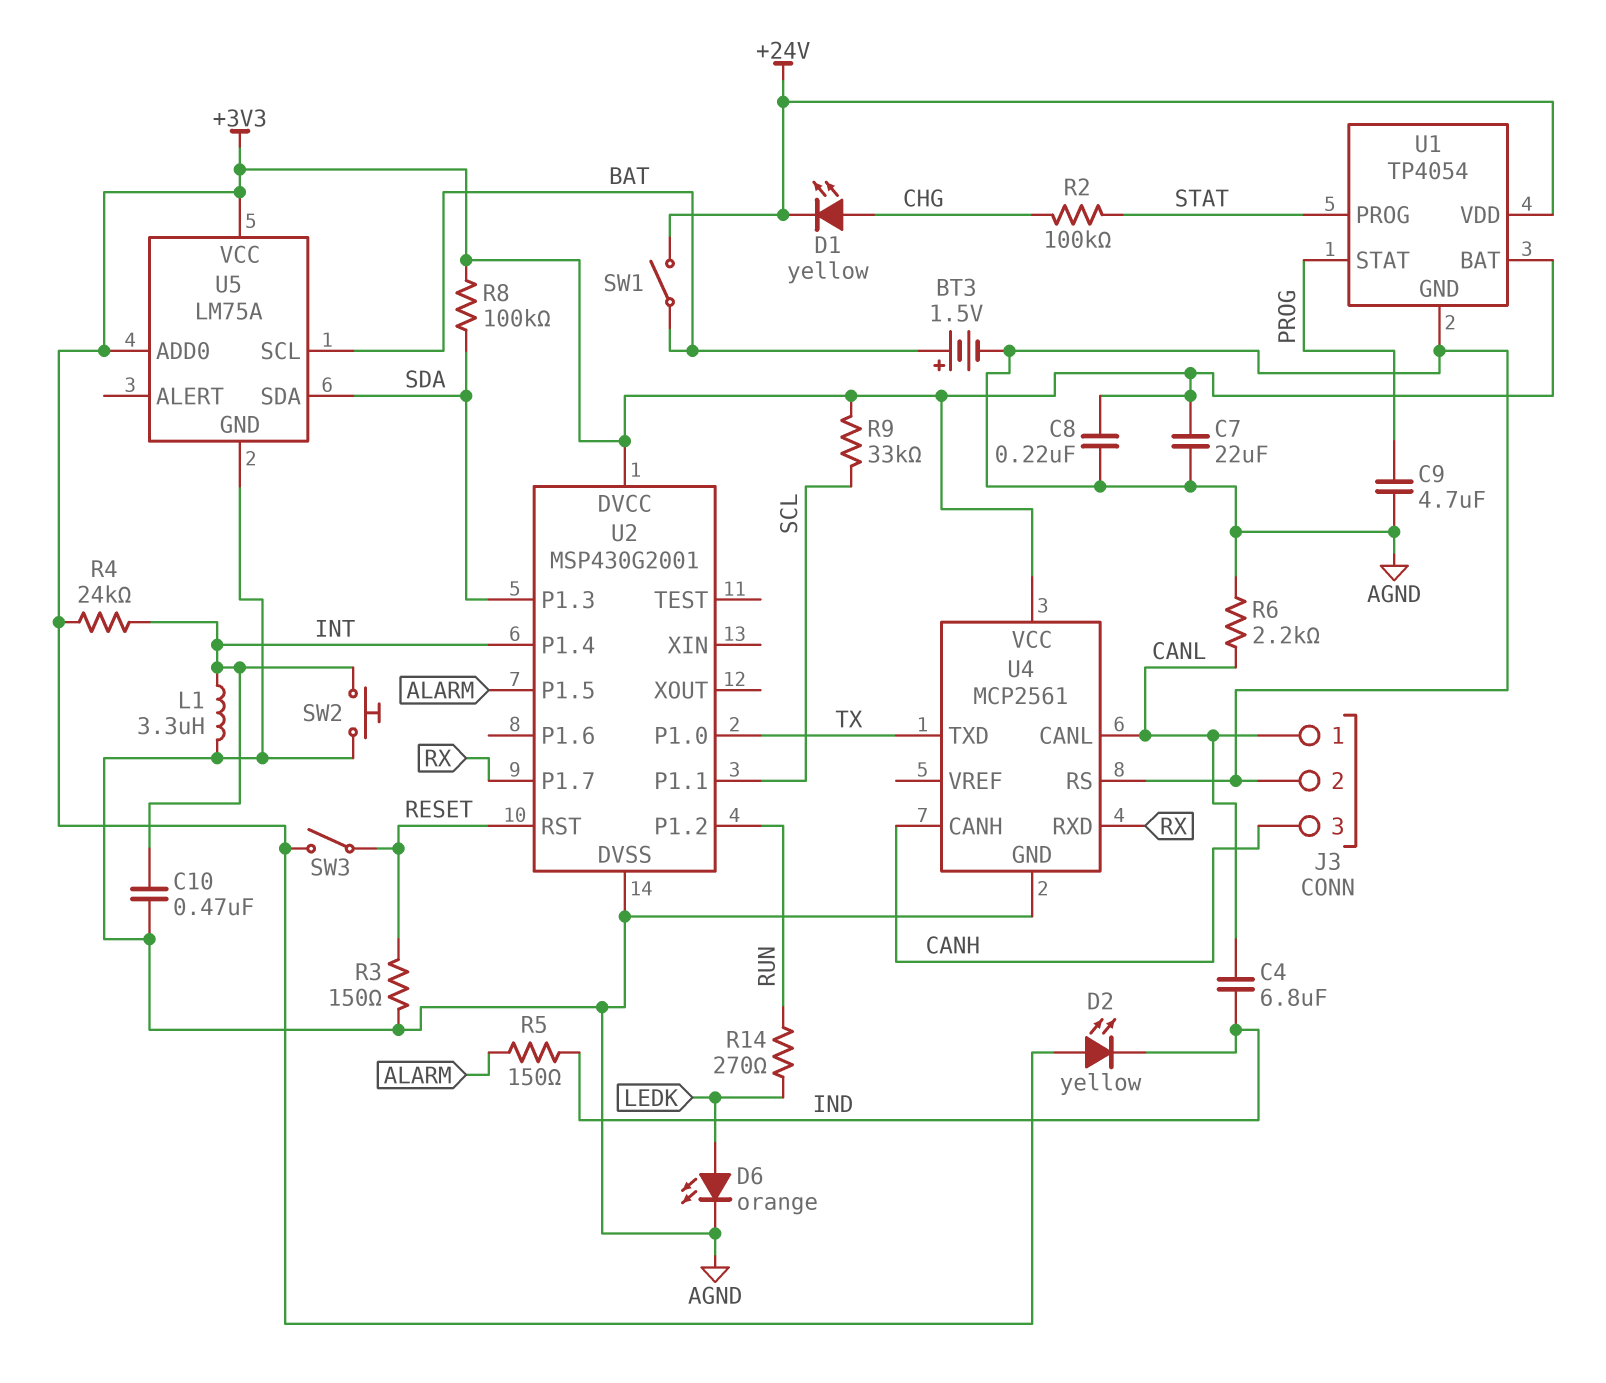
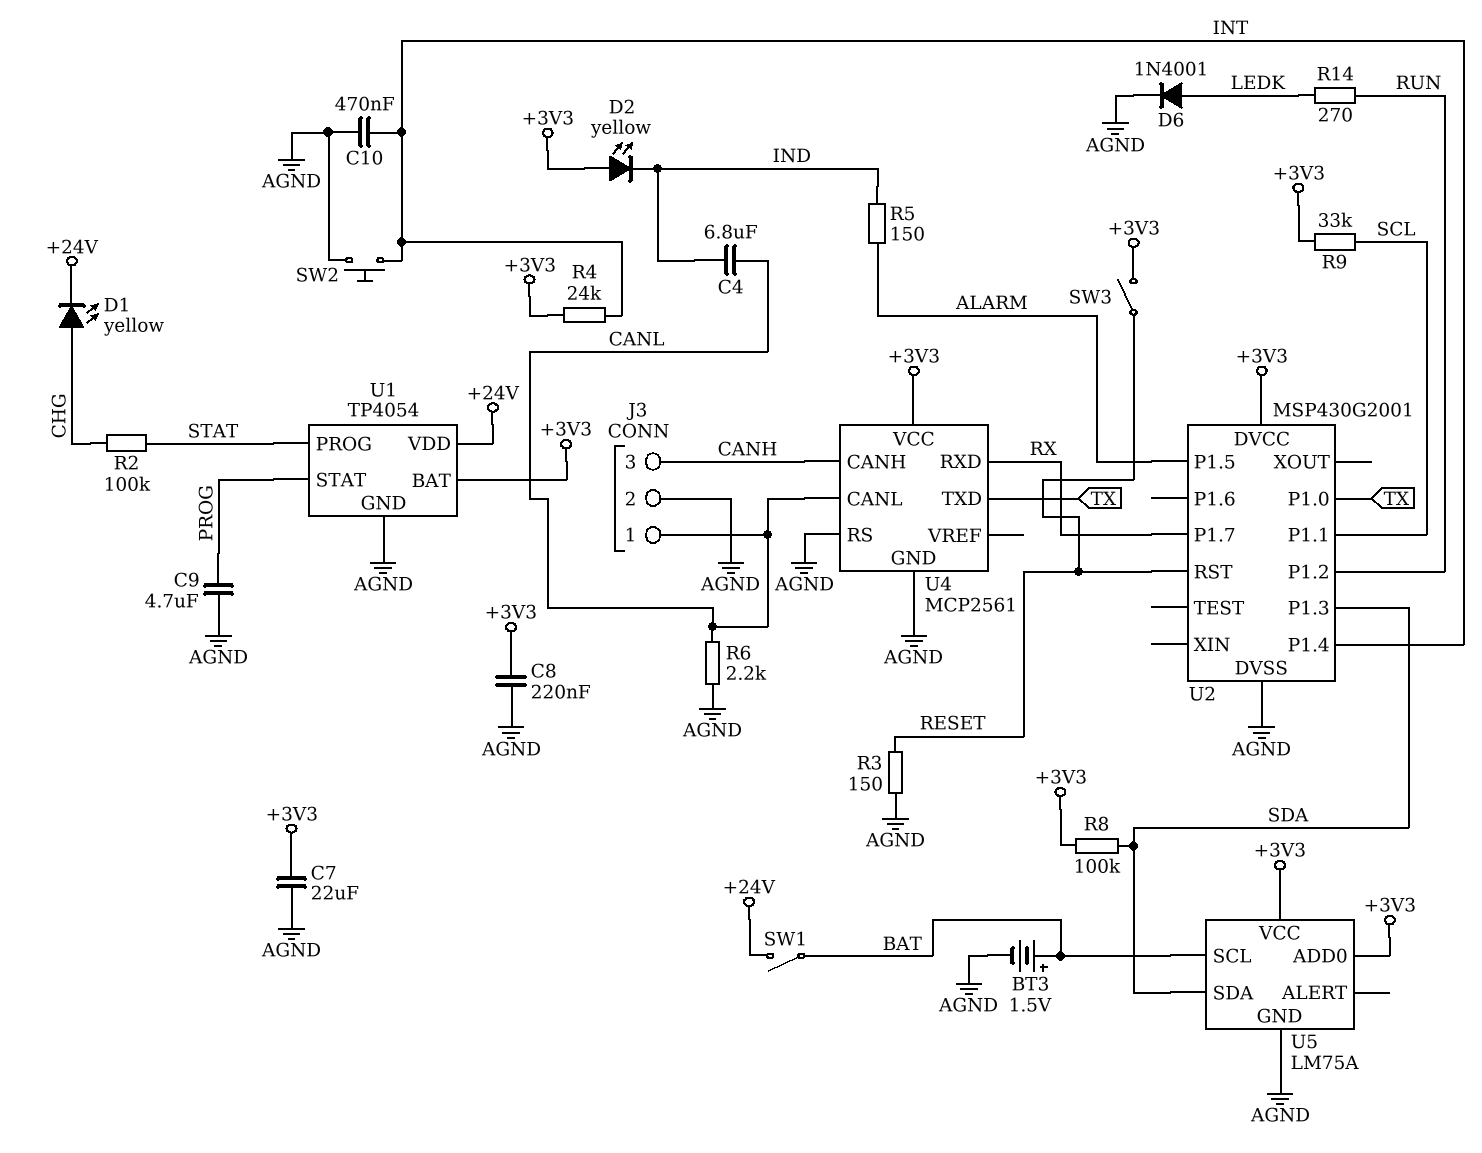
D6: LED orange (A LEDK, K AGND) -> diode 1N4001 (A LEDK, K AGND)
L1: 3.3uH (AGND, INT) -> none

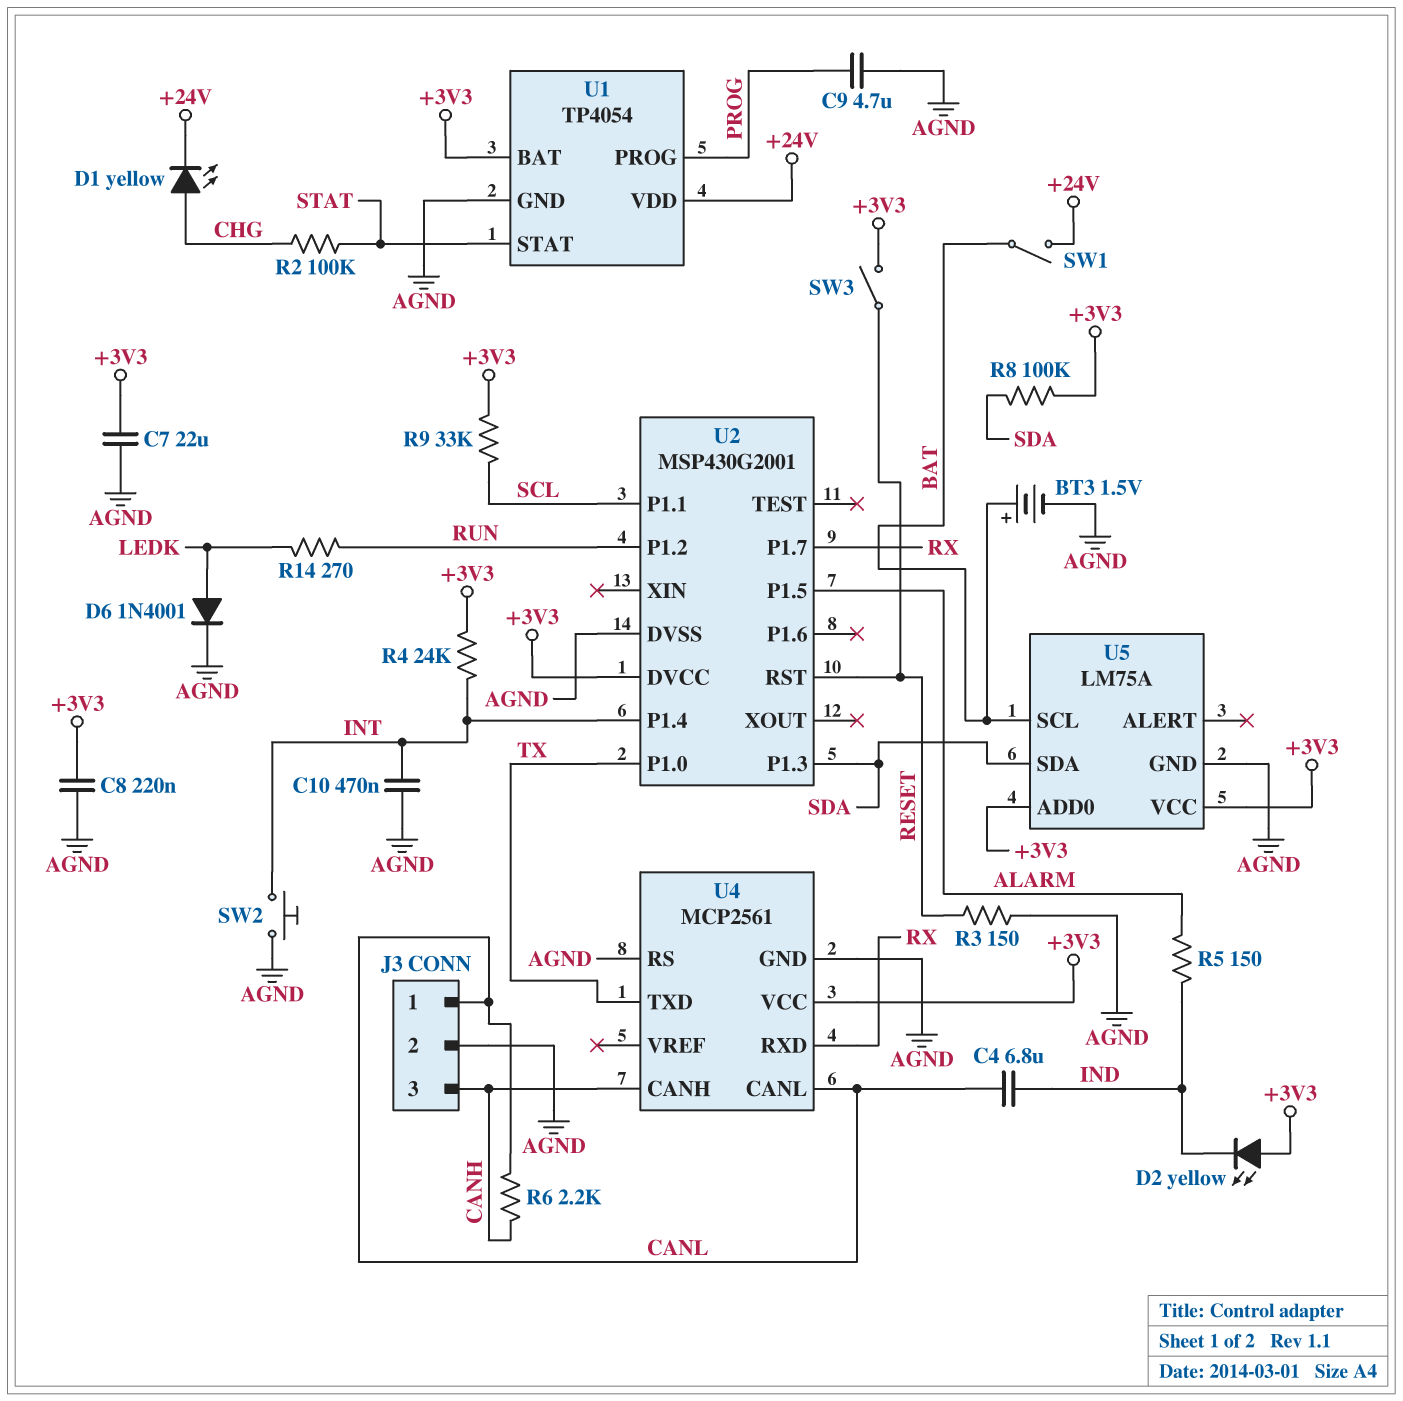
R6: 2.2k (AGND, CANL) -> 2.2k (CANH, CANL)
U1 pin PROG: STAT -> PROG
U1 pin STAT: PROG -> STAT

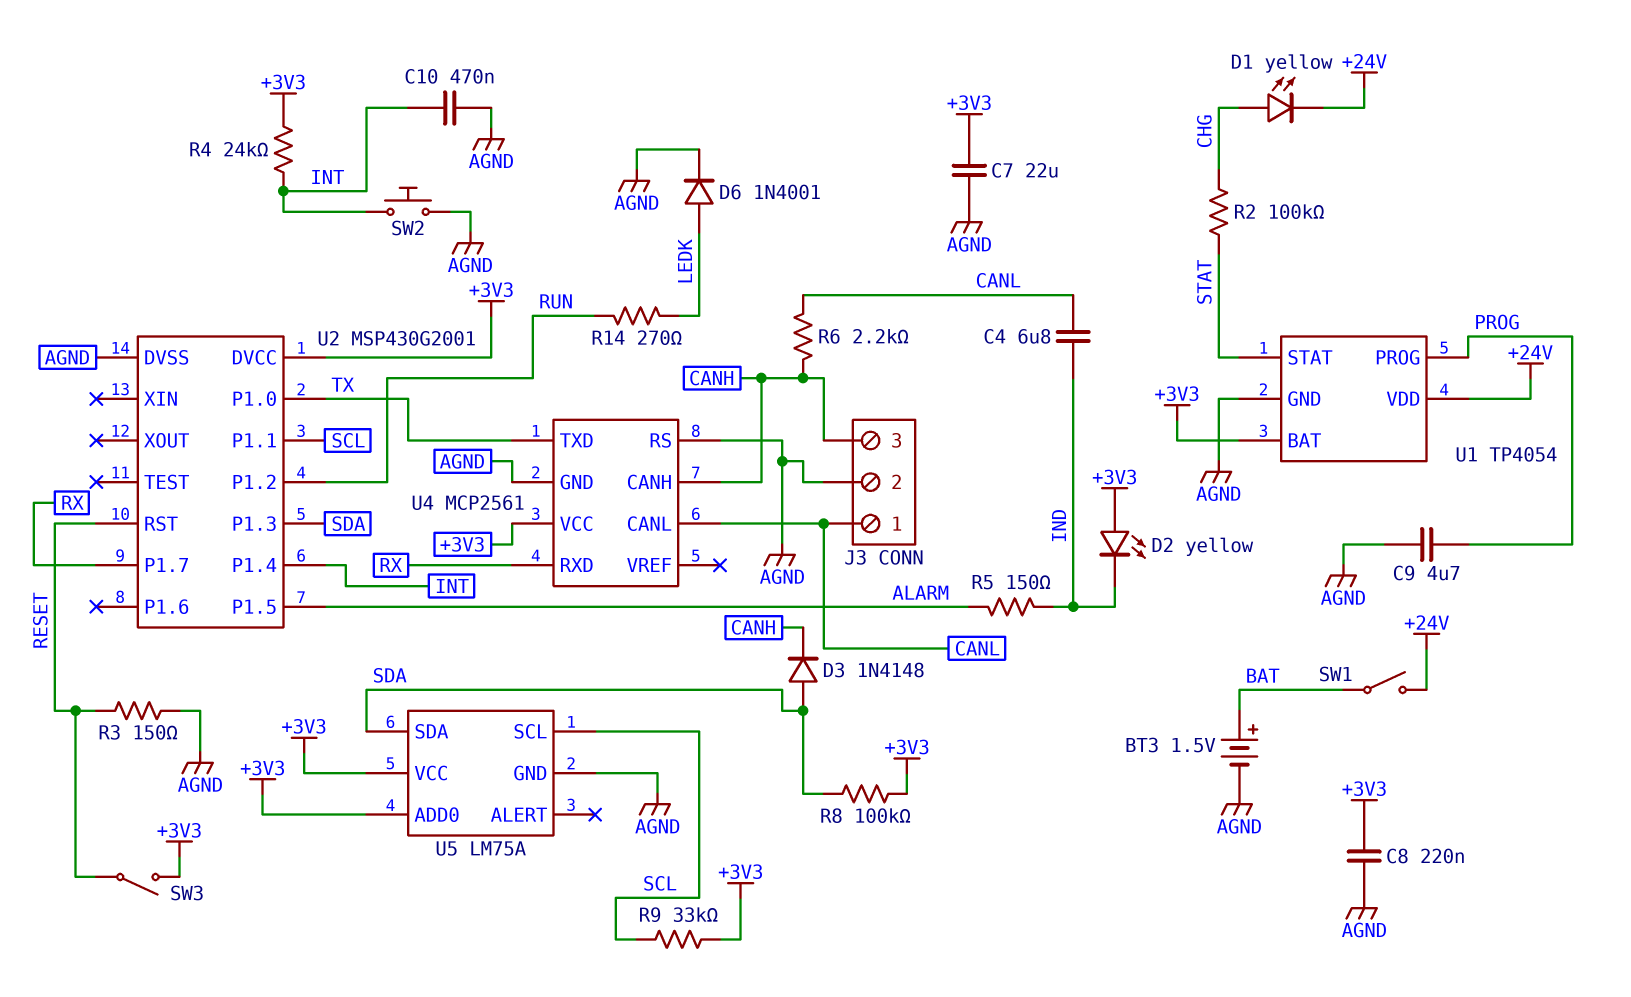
D3: none -> diode 1N4148 (A SDA, K CANH)
U5 pin SCL: BAT -> SCL

